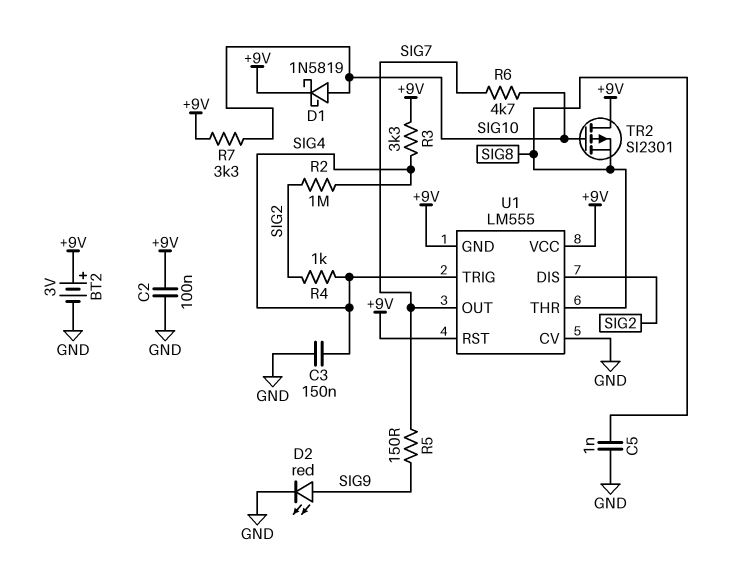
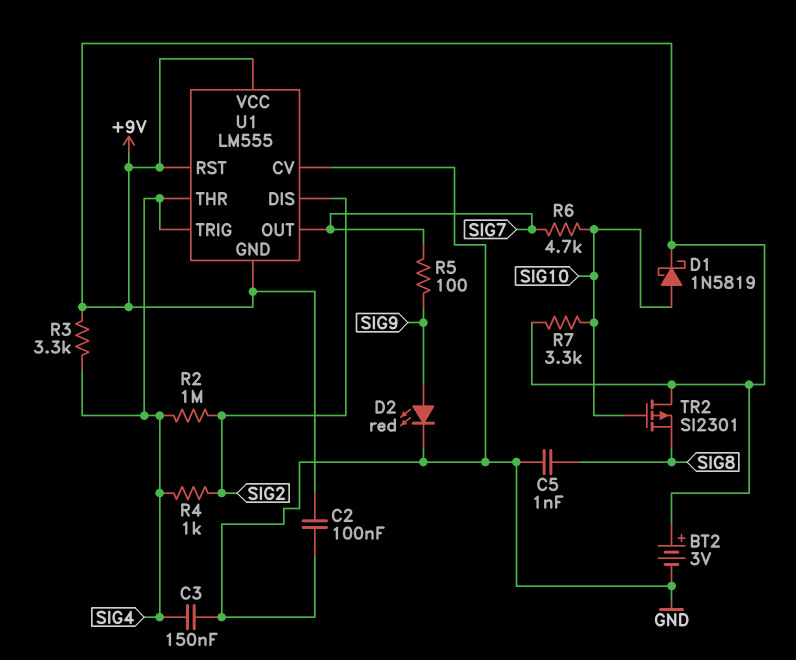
R5: 150 (SIG7, SIG9) -> 100 (SIG7, SIG9)
U1 pin THR: SIG8 -> SIG4

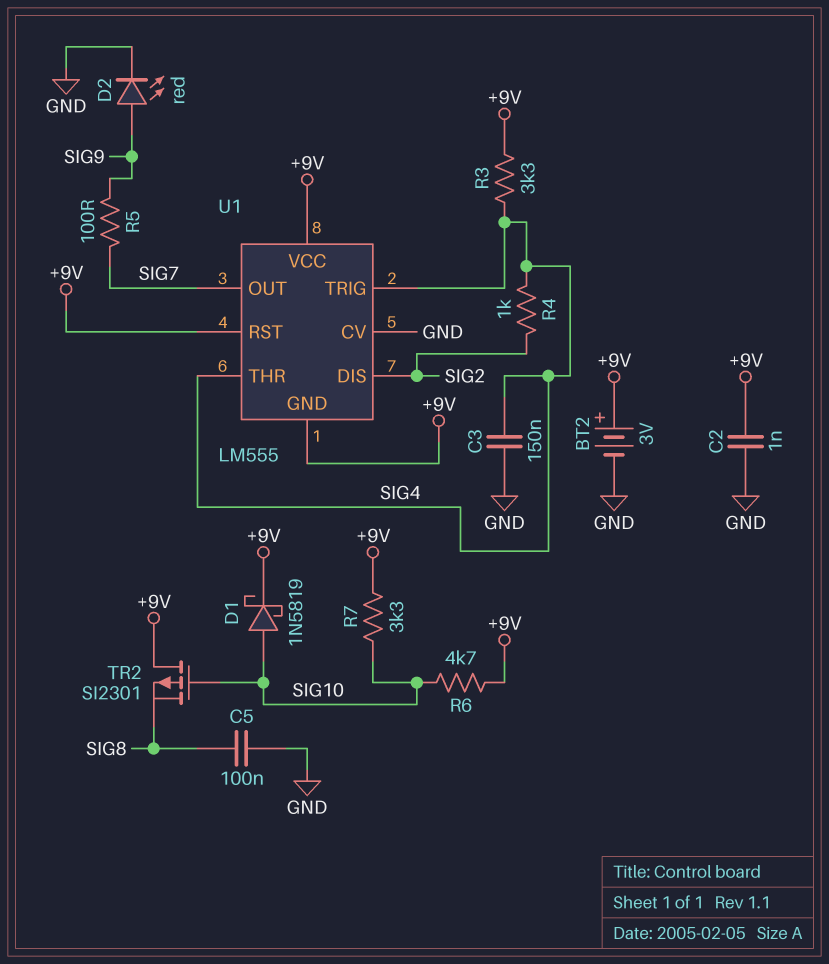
C2: 100nF (+9V, GND) -> 1nF (+9V, GND)
C5: 1nF (GND, SIG8) -> 100nF (GND, SIG8)
R2: 1M (SIG2, SIG4) -> none
R6: 4.7k (SIG7, SIG10) -> 4.7k (+9V, SIG10)

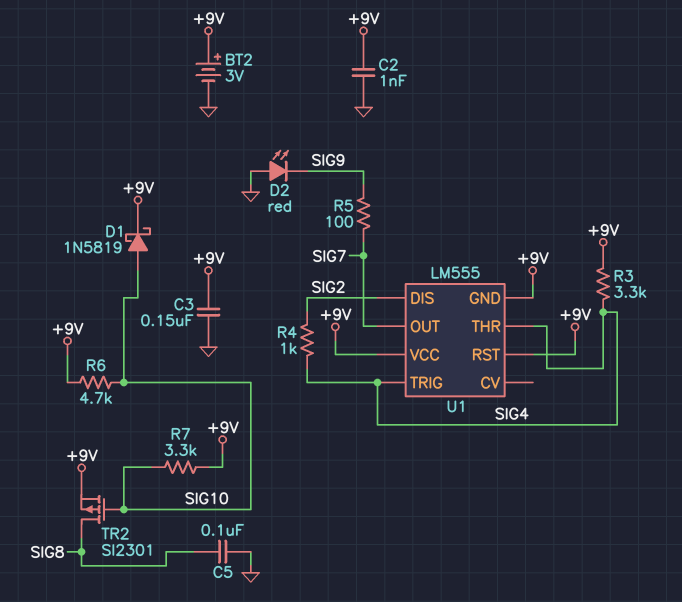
C3: 150nF (GND, SIG4) -> 150nF (+9V, GND)
D2: LED red (A SIG9, K GND) -> LED red (A GND, K SIG9)
TR2: PMOS SI2301 (G SIG10, D +9V, S SIG8) -> PMOS SI2301 (G SIG10, D SIG8, S +9V)
U1 pin CV: GND -> none

